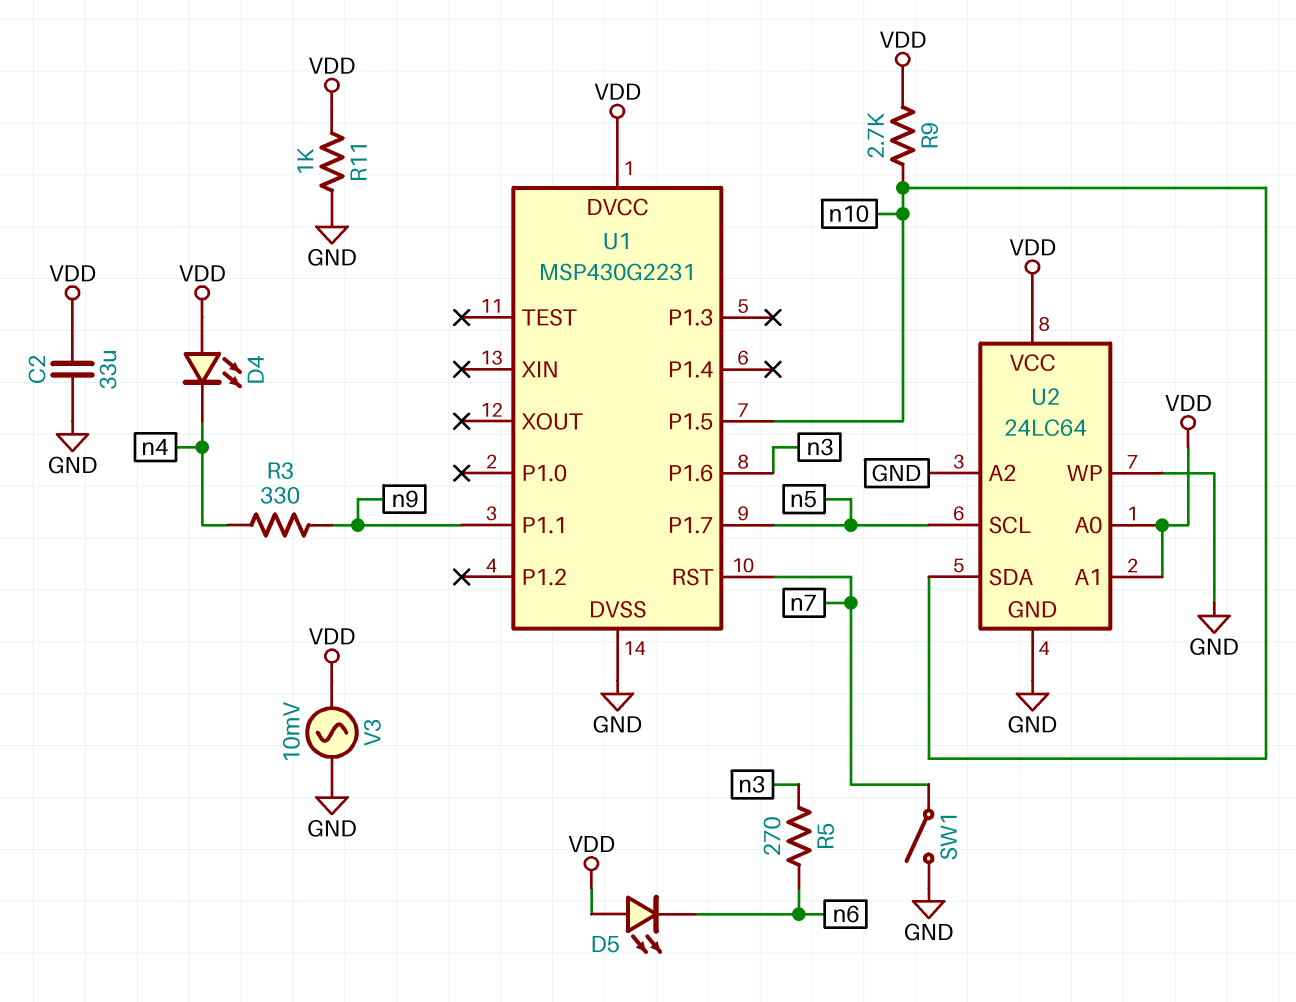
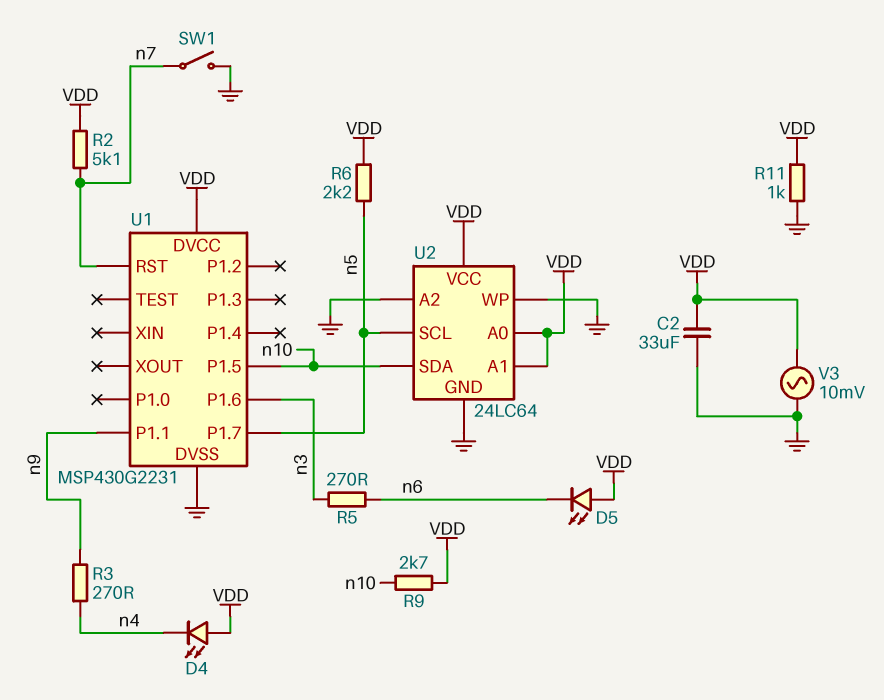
R2: none -> 5.1k (VDD, n7)
R3: 330 (n4, n9) -> 270 (n4, n9)
R6: none -> 2.2k (VDD, n5)

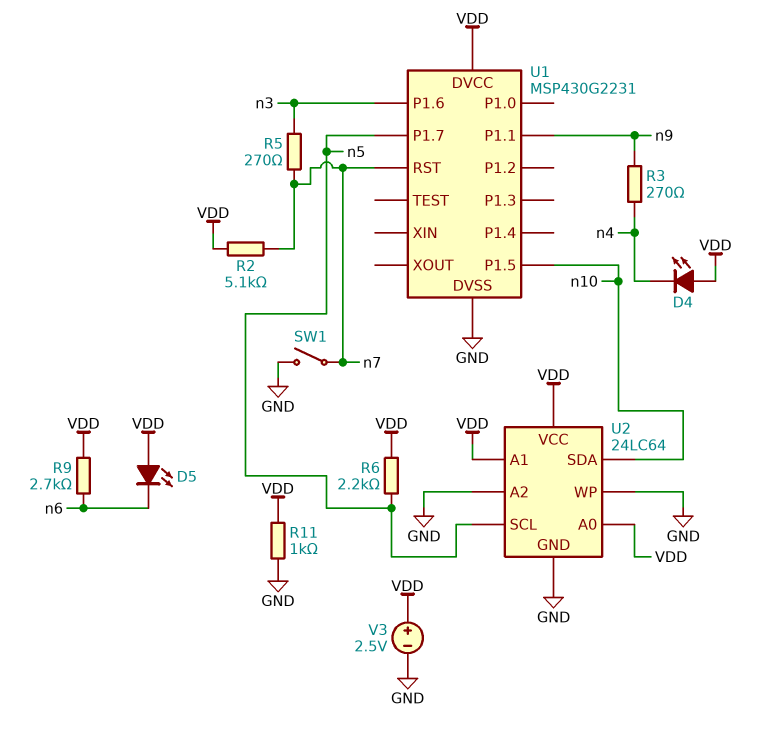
C2: 33uF (GND, VDD) -> none
R5: 270 (n3, n6) -> 270 (n3, n7)
R9: 2.7k (VDD, n10) -> 2.7k (VDD, n6)
V3: AC 10mV (GND, VDD) -> 2.5V (plus VDD, minus GND)

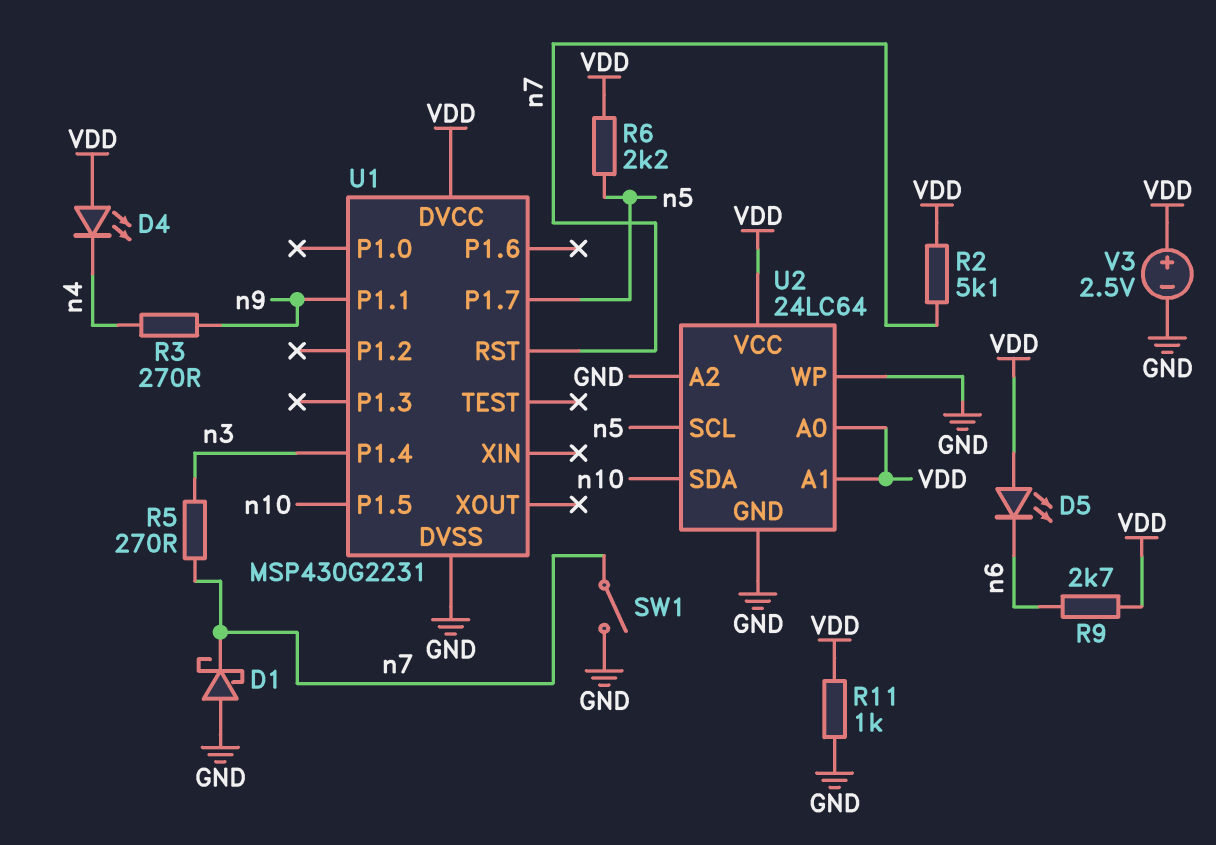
D1: none -> schottky (A GND, K n7)
U1 pin P1.4: none -> n3
U1 pin P1.6: n3 -> none

